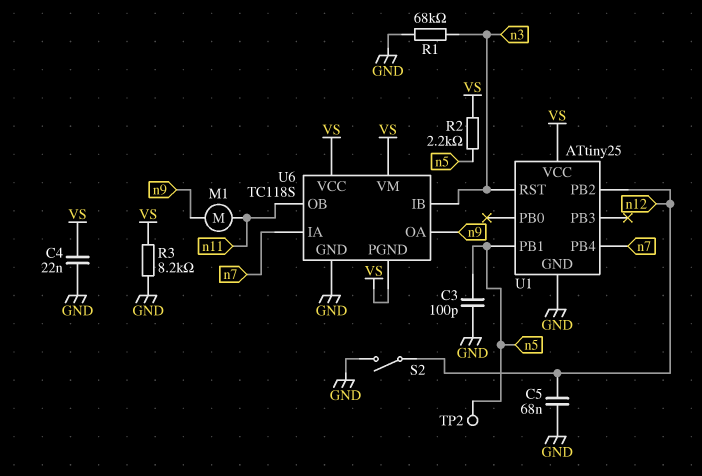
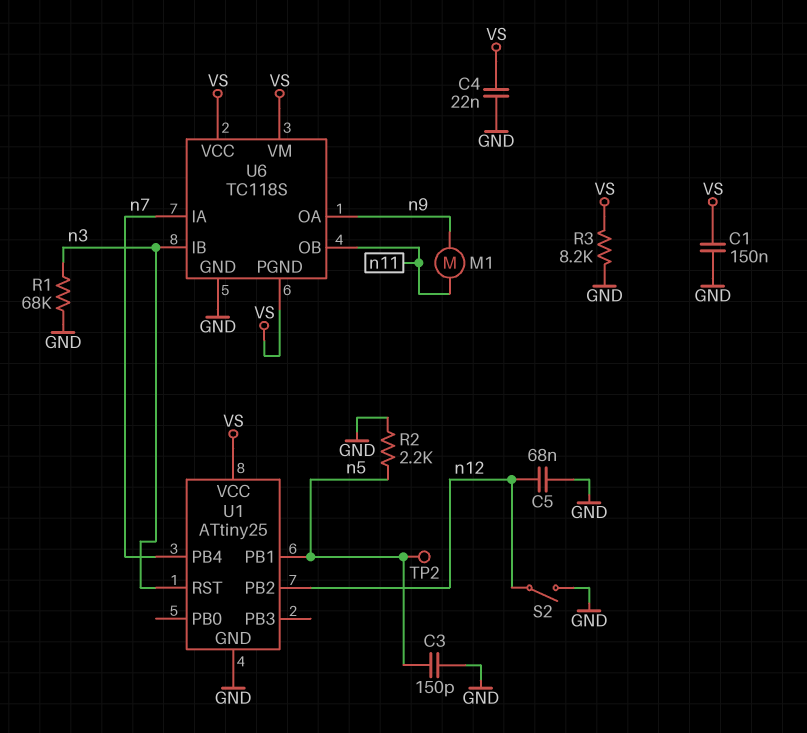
C1: none -> 150nF (GND, VS)
C3: 100pF (GND, n5) -> 150pF (GND, n5)
R2: 2.2k (VS, n5) -> 2.2k (GND, n5)

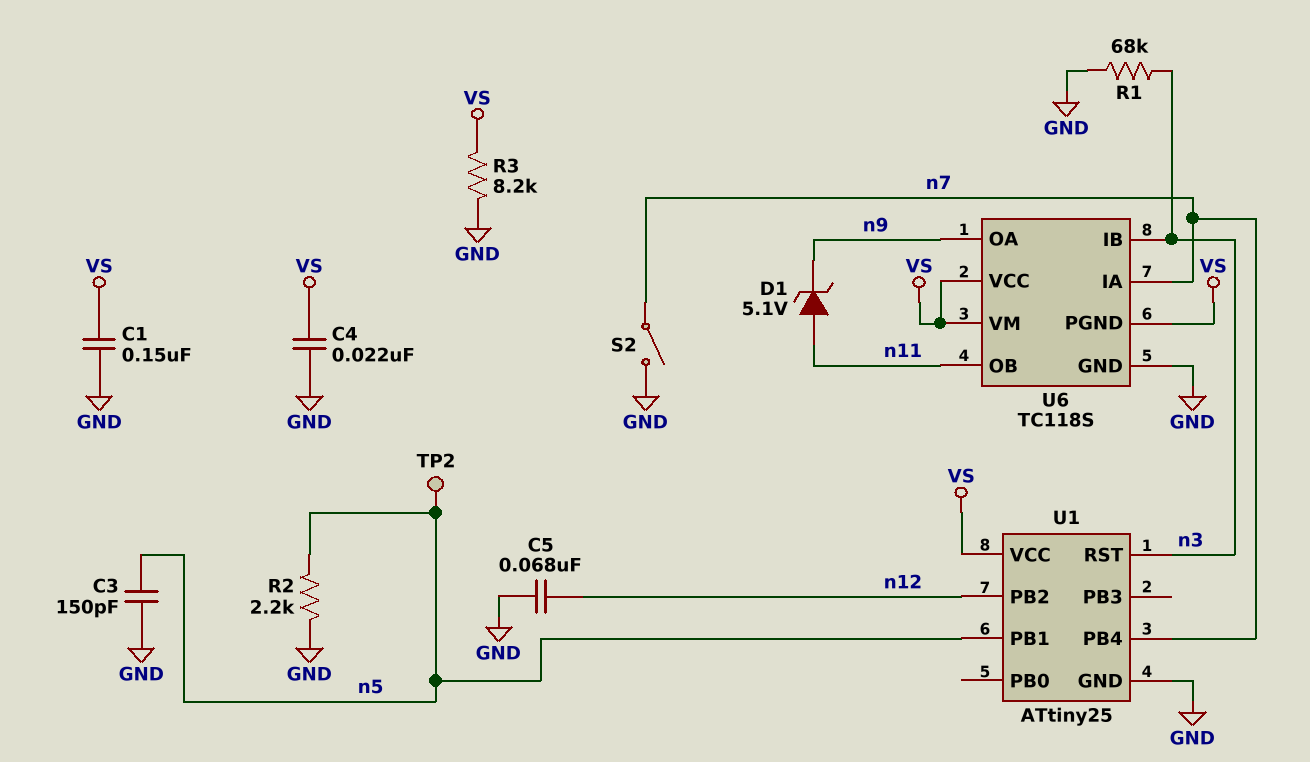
D1: none -> zener 5.1V (A n11, K n9)
M1: motor (n9, n11) -> none
S2: switch (GND, n12) -> switch (GND, n7)

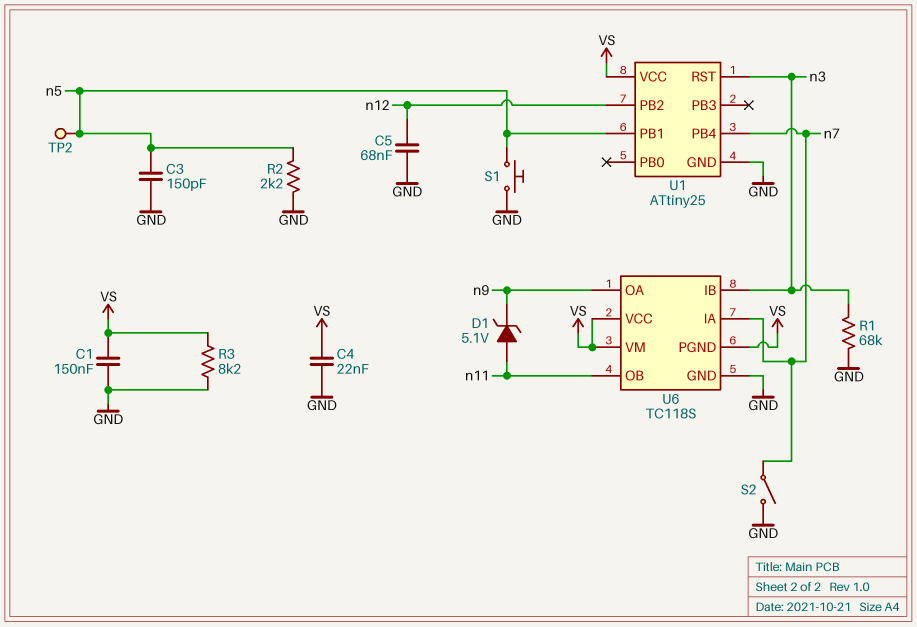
S1: none -> button (GND, n5)

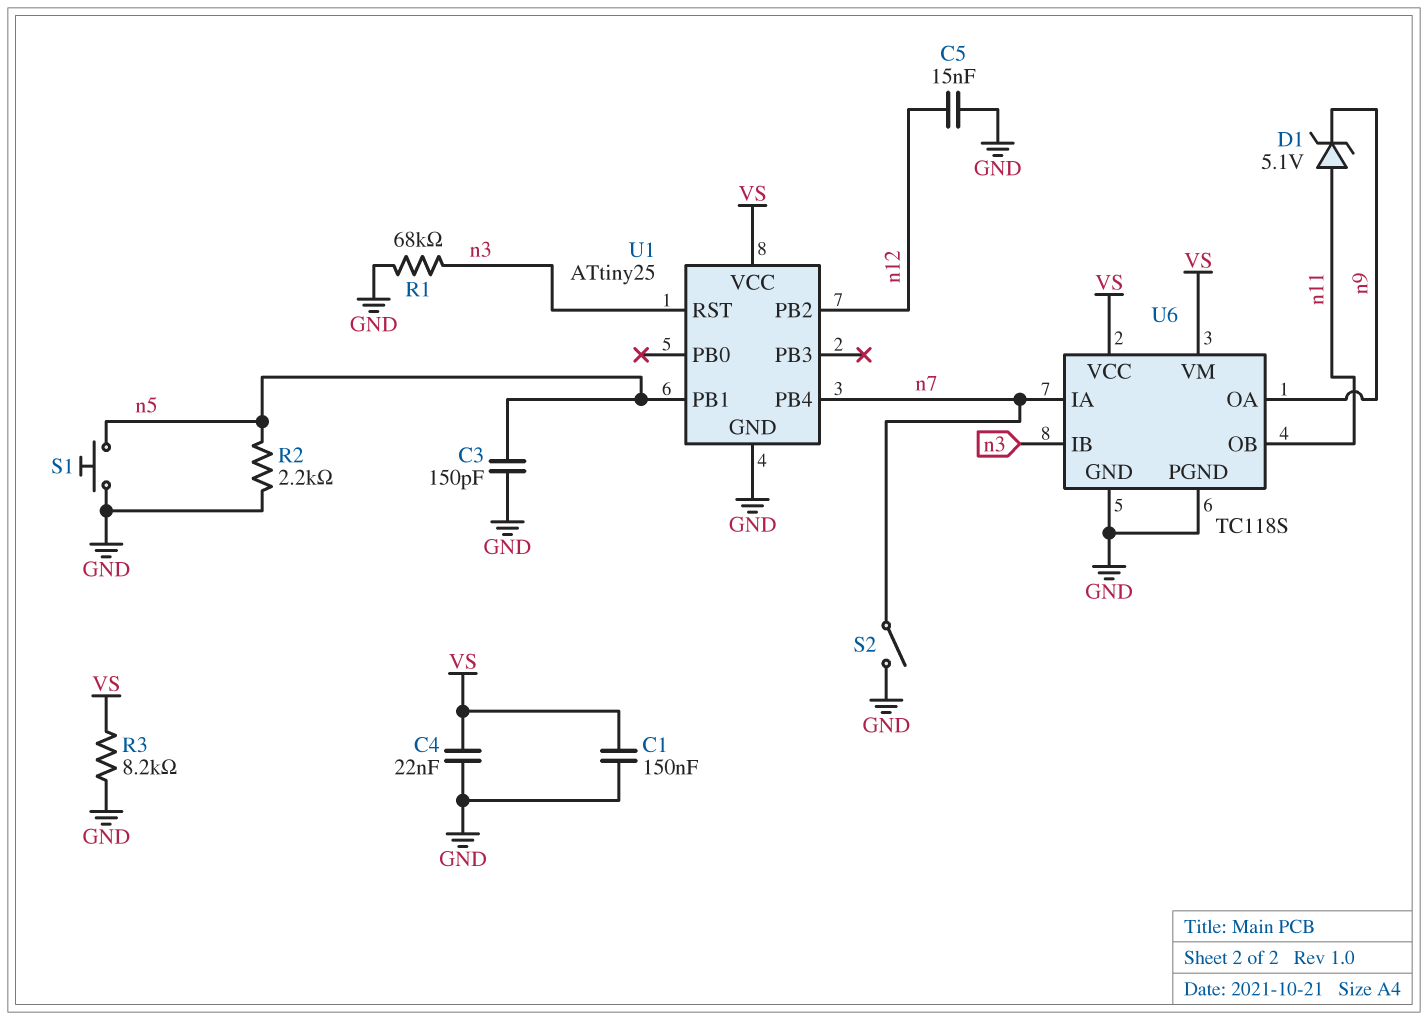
C5: 68nF (GND, n12) -> 15nF (GND, n12)
TP2: test point (n5) -> none
U6 pin PGND: VS -> GND

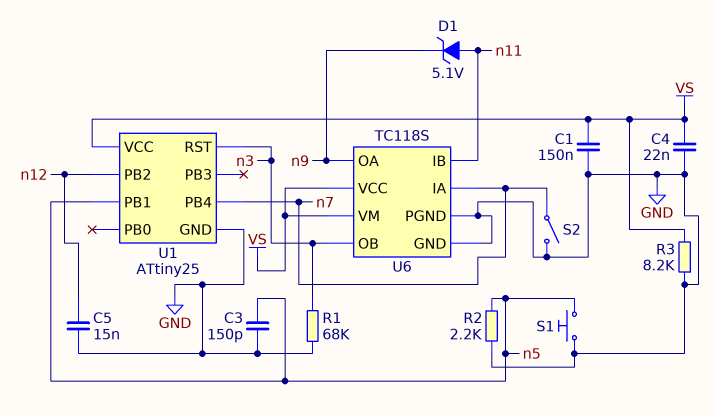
U6 pin IB: n3 -> n11
U6 pin OB: n11 -> n3

